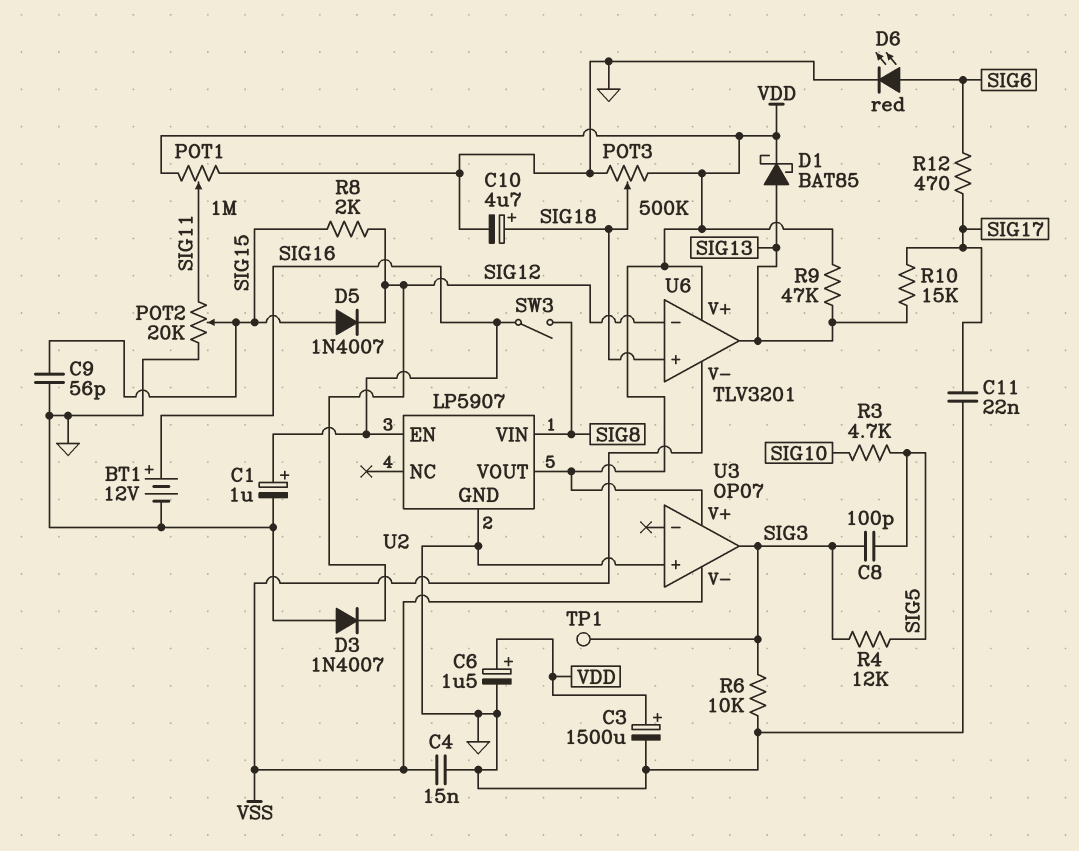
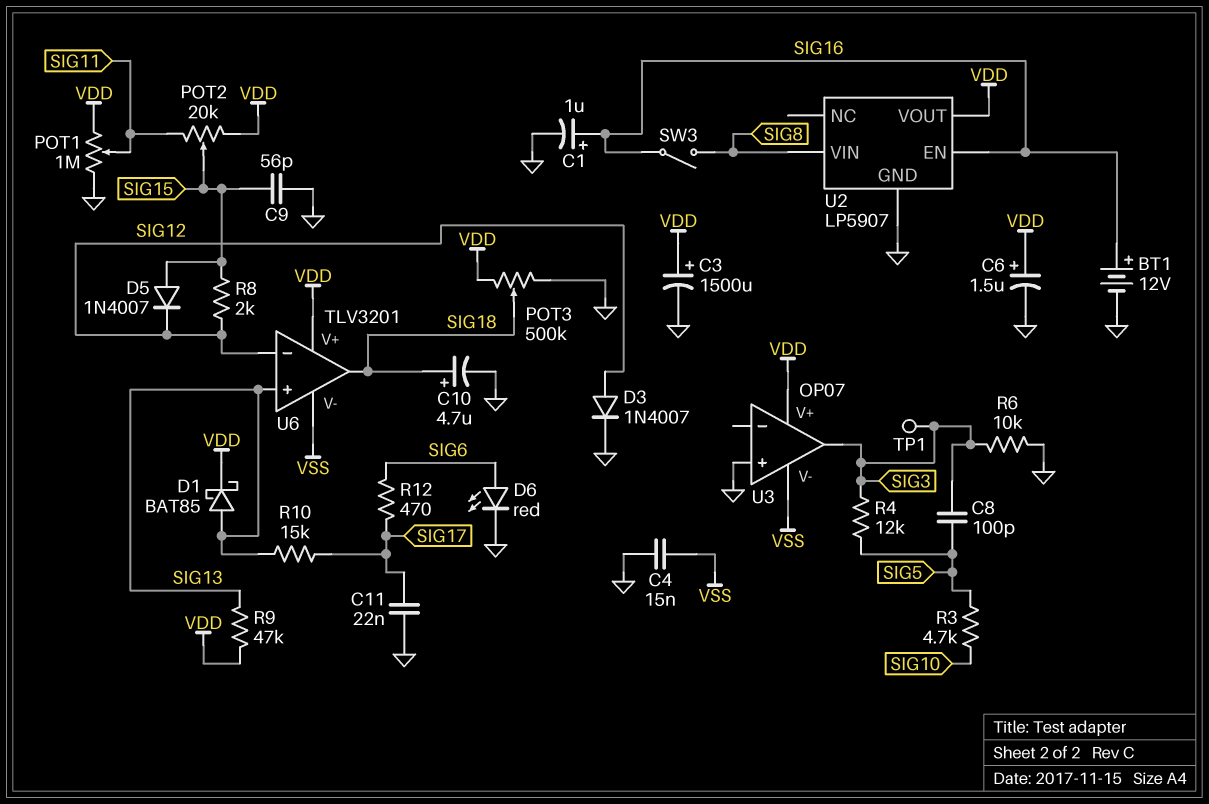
D3: diode 1N4007 (A GND, K SIG12) -> diode 1N4007 (A SIG12, K GND)
POT2: 20k (GND, SIG11, wiper SIG15) -> 20k (SIG11, VDD, wiper SIG15)
U6 pin in+: SIG18 -> SIG13
U6 pin out: SIG13 -> SIG18

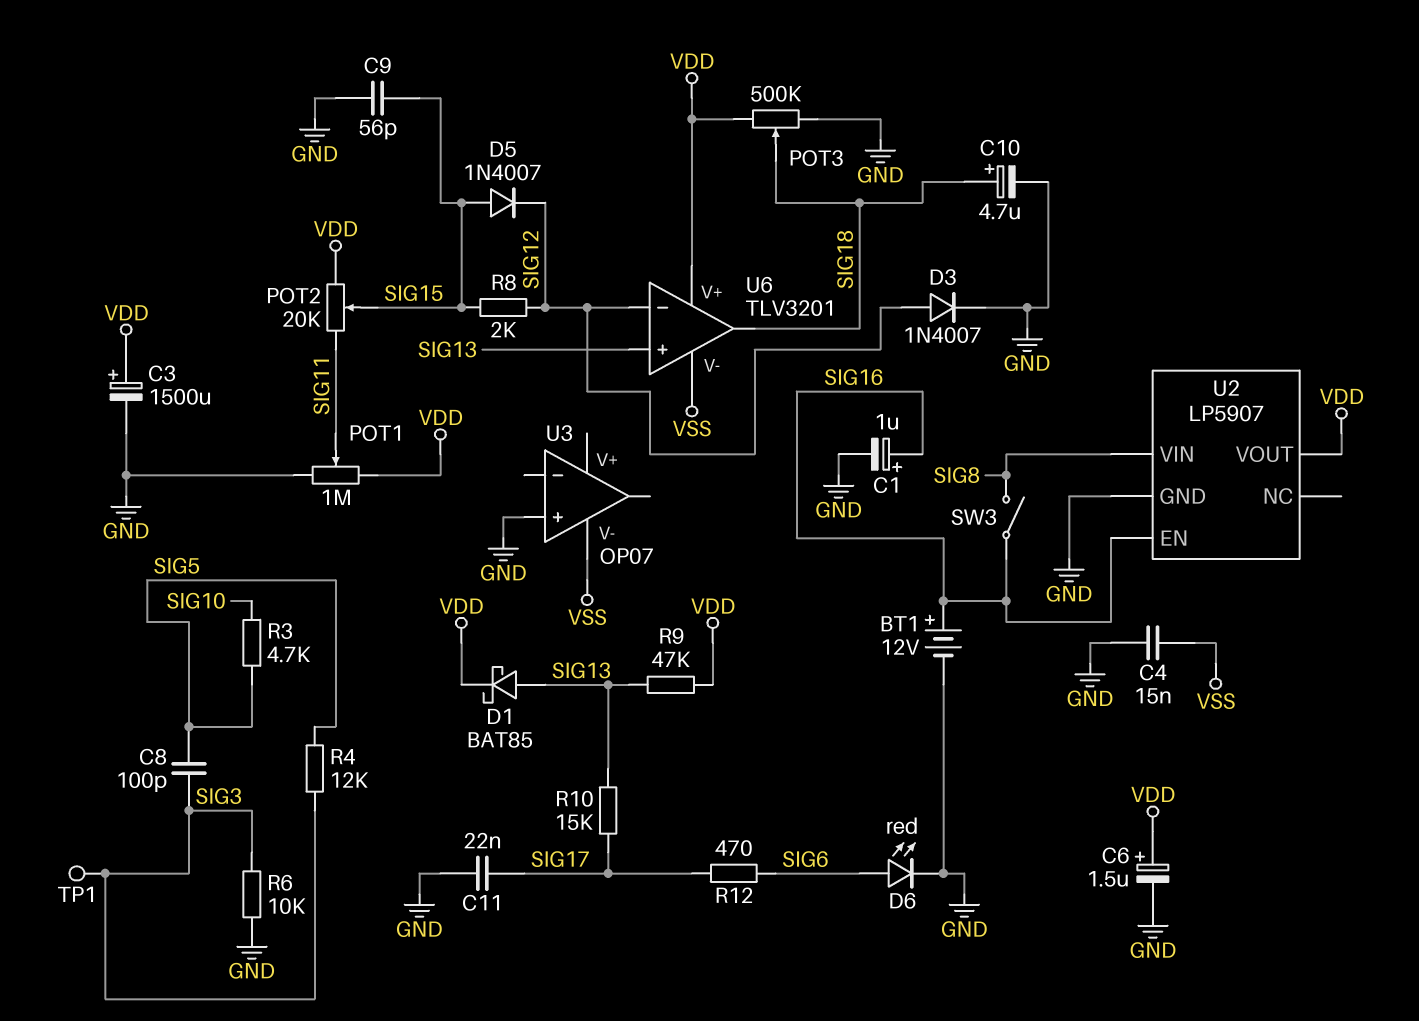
U3 pin V+: VDD -> none
U3 pin out: SIG3 -> none

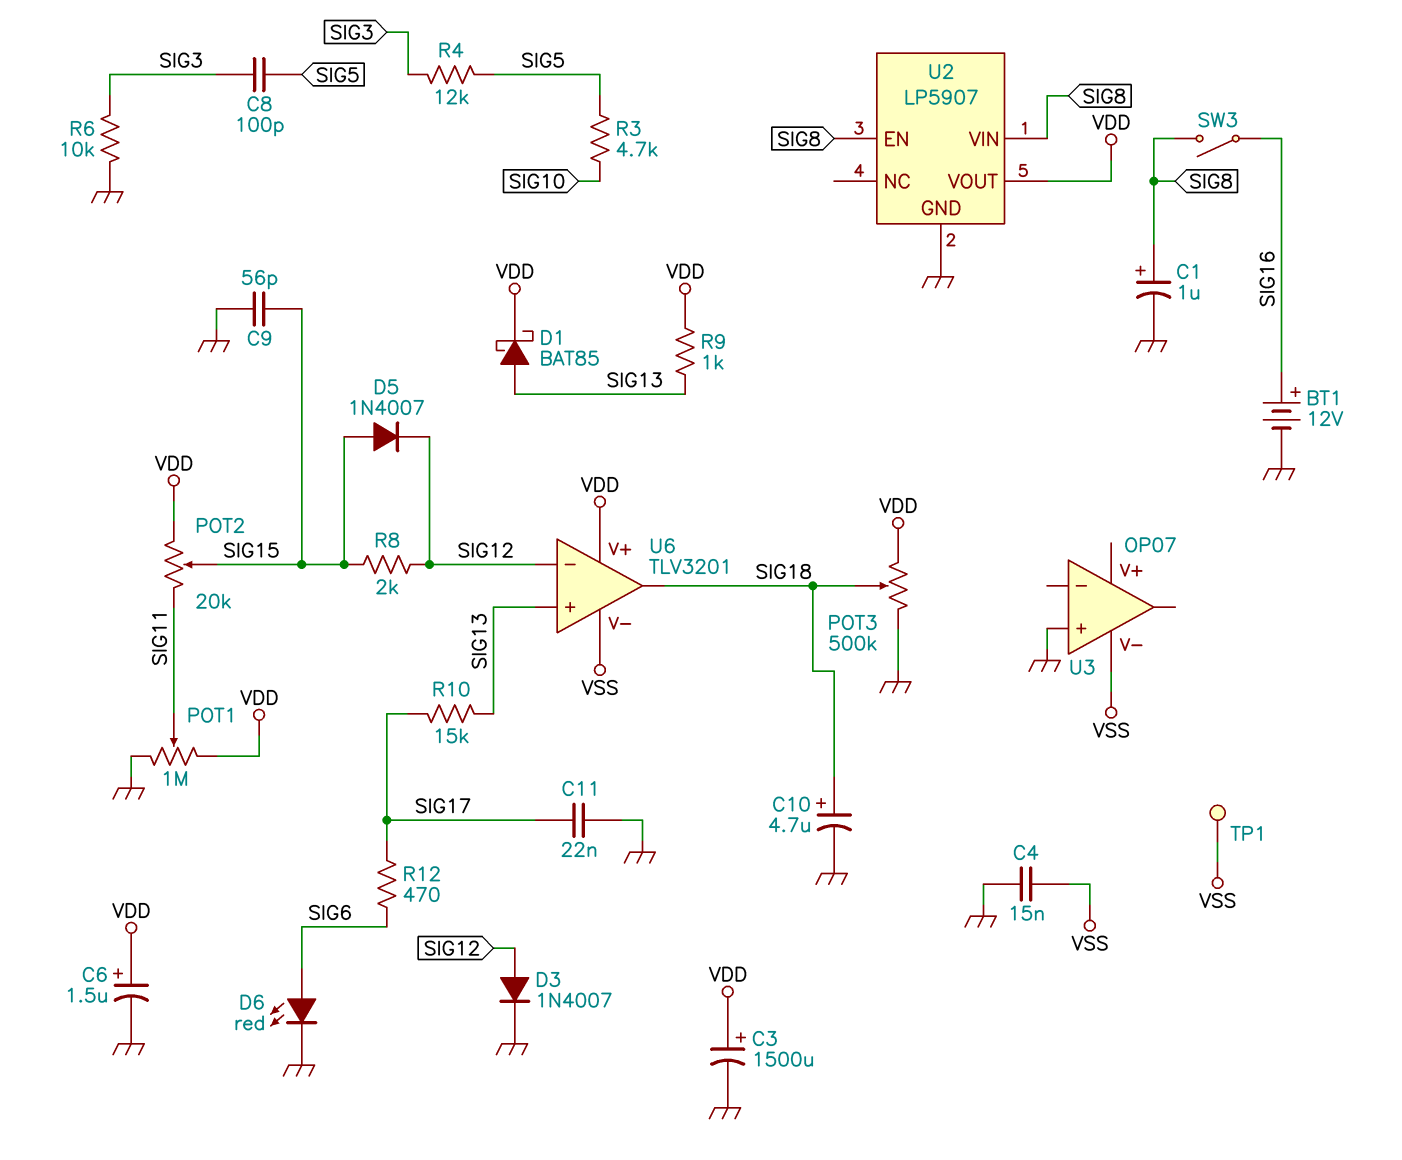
C1: 1uF (plus SIG16, minus GND) -> 1uF (plus SIG8, minus GND)
R9: 47k (SIG13, VDD) -> 1k (SIG13, VDD)
TP1: test point (SIG3) -> test point (VSS)
U2 pin EN: SIG16 -> SIG8

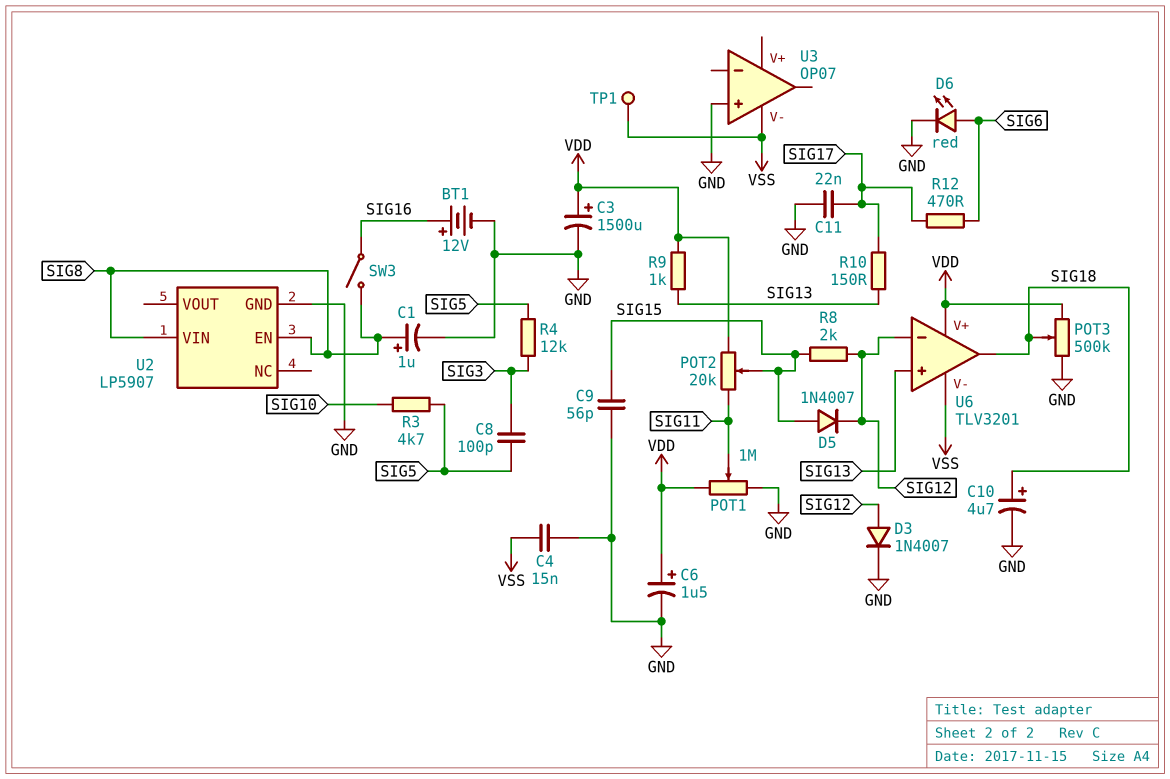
D1: schottky BAT85 (A SIG13, K VDD) -> none
R6: 10k (GND, SIG3) -> none
R10: 15k (SIG13, SIG17) -> 150 (SIG13, SIG17)
U2 pin VOUT: VDD -> none

